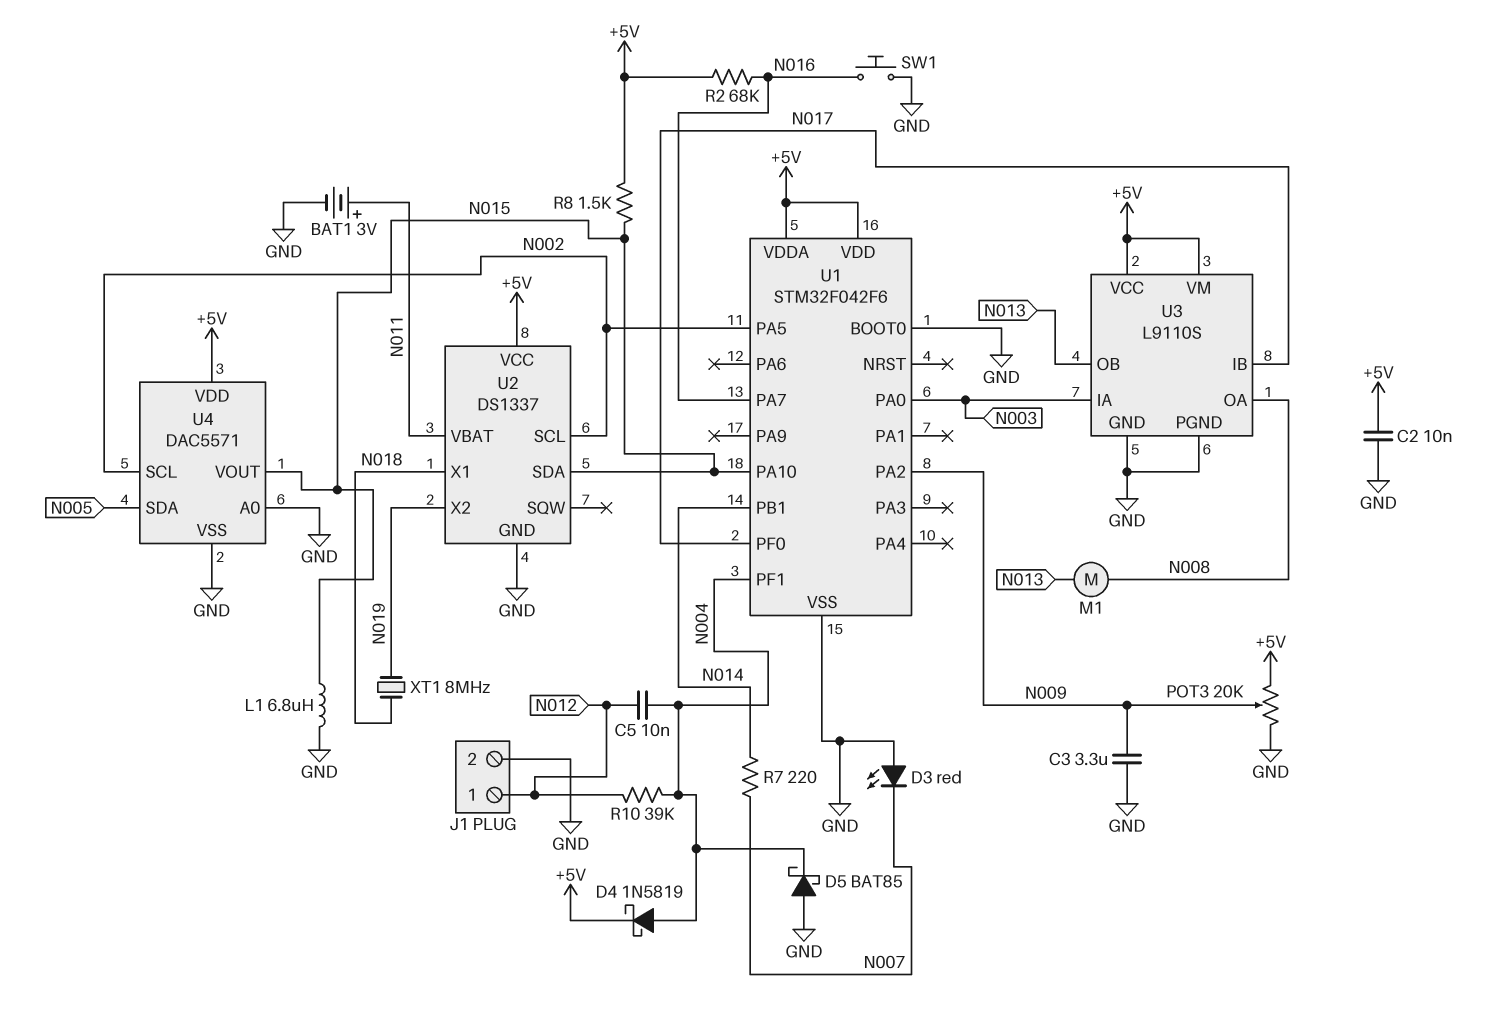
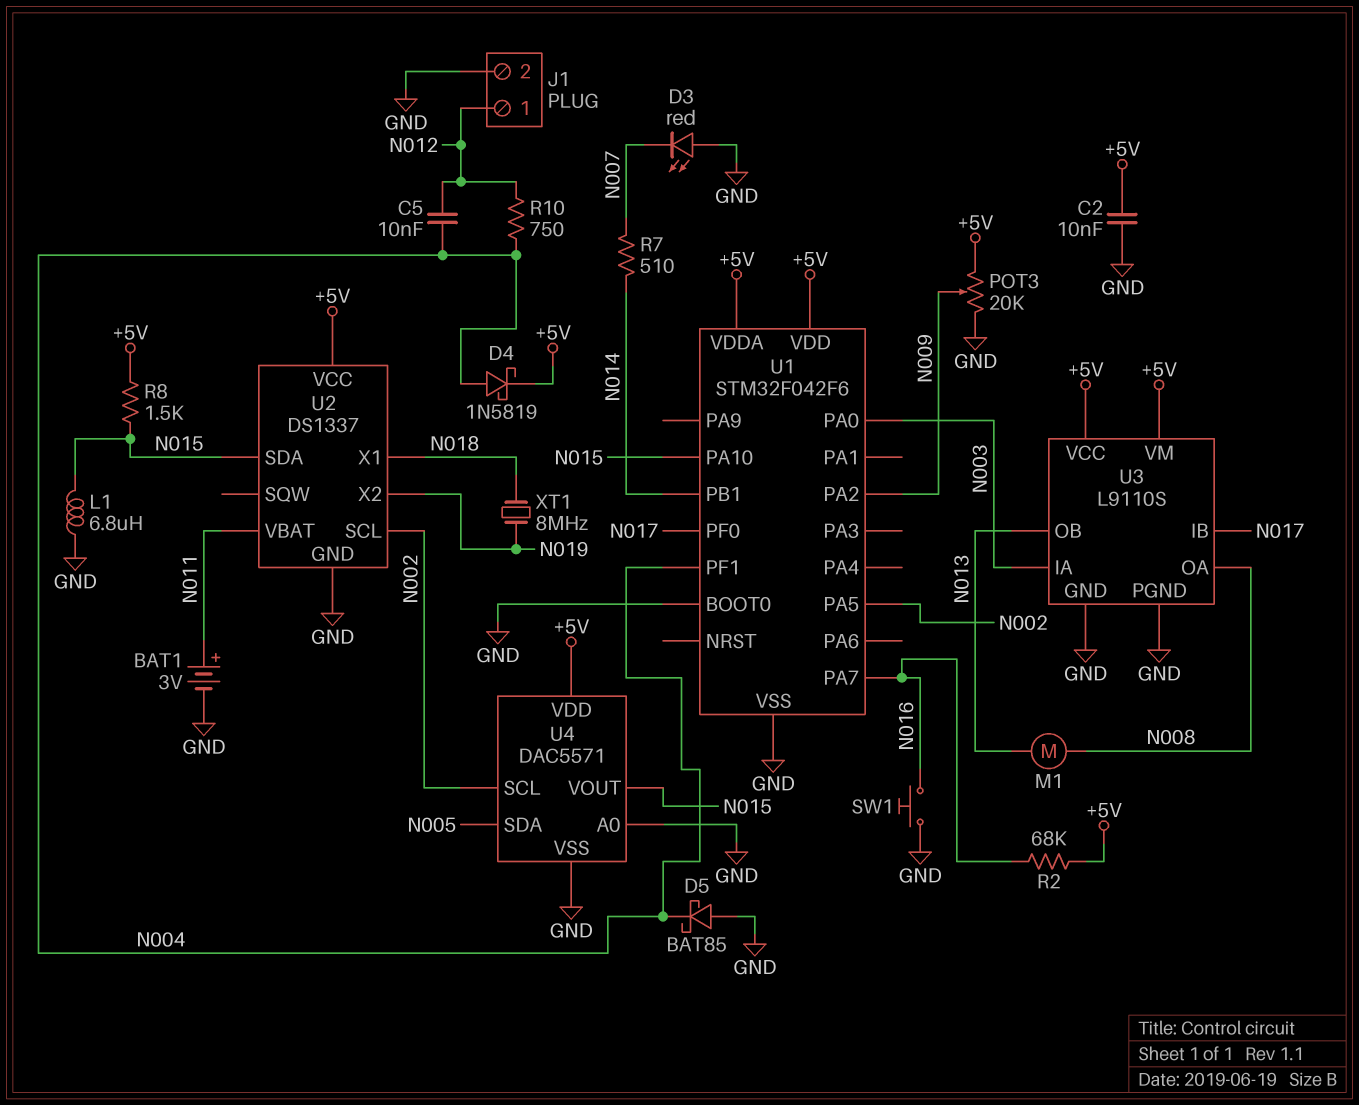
C3: 3.3uF (GND, N009) -> none
R7: 220 (N007, N014) -> 510 (N007, N014)
R10: 39k (N004, N012) -> 750 (N004, N012)

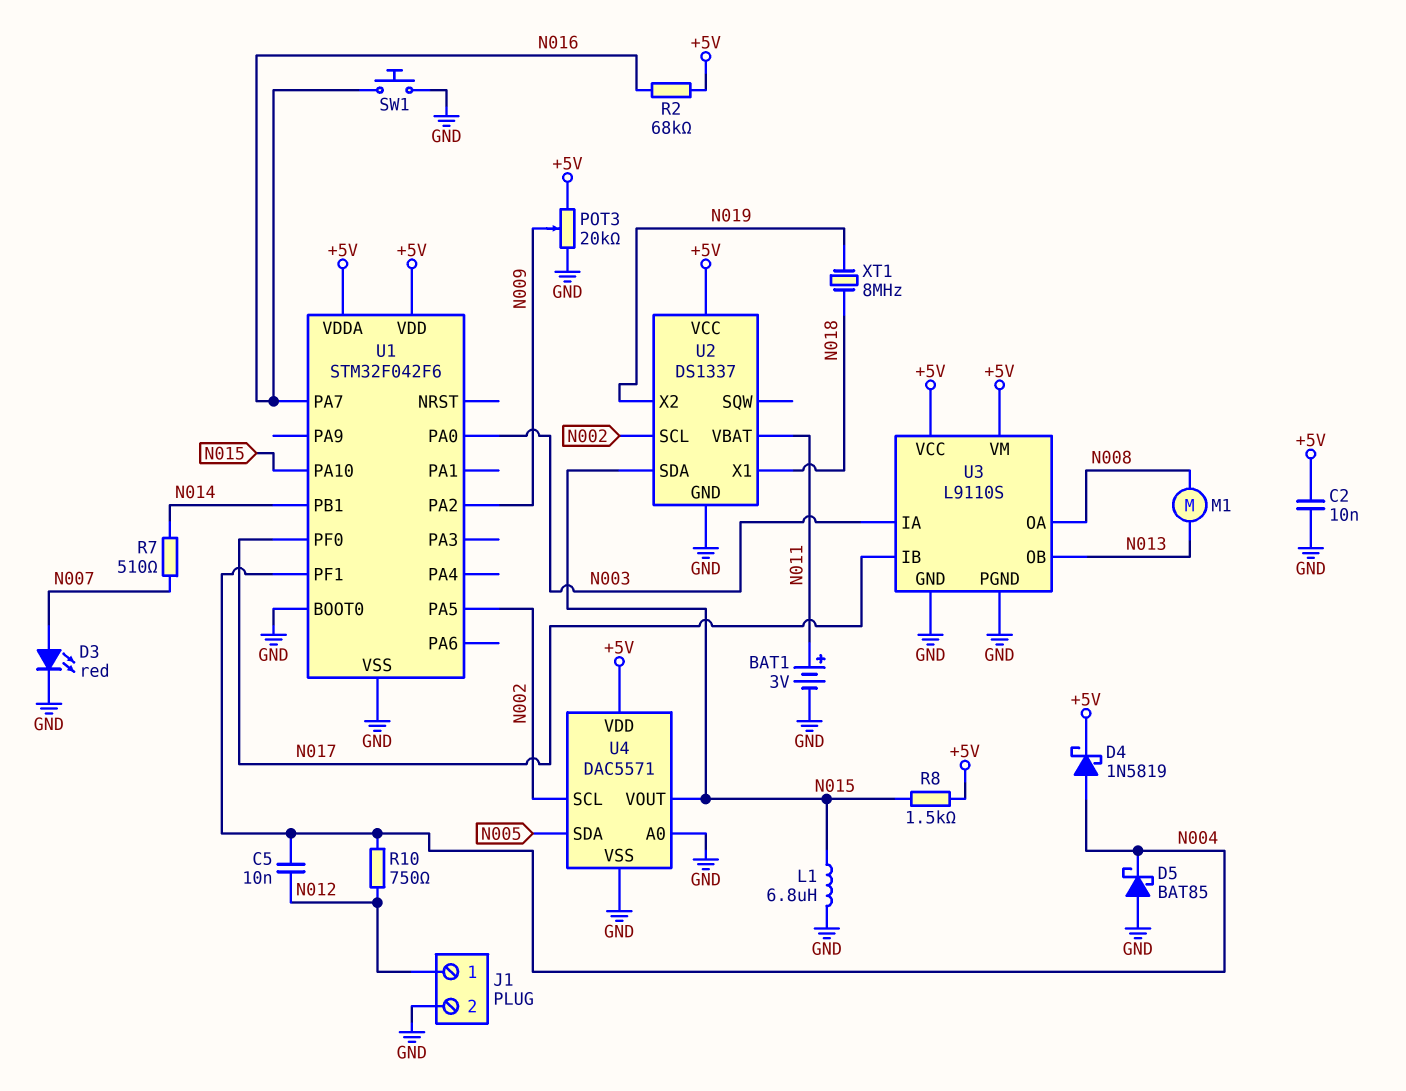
D3: LED red (A GND, K N007) -> LED red (A N007, K GND)

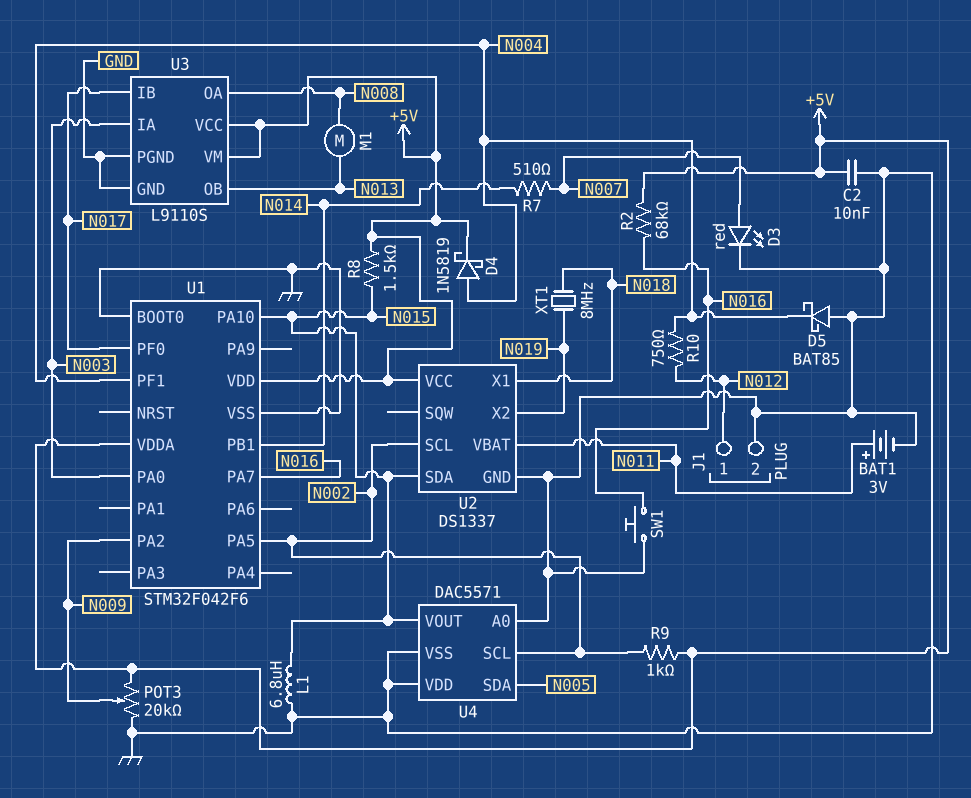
C5: 10nF (N004, N012) -> none
R9: none -> 1k (+5V, N002)
U4 pin VDD: +5V -> GND

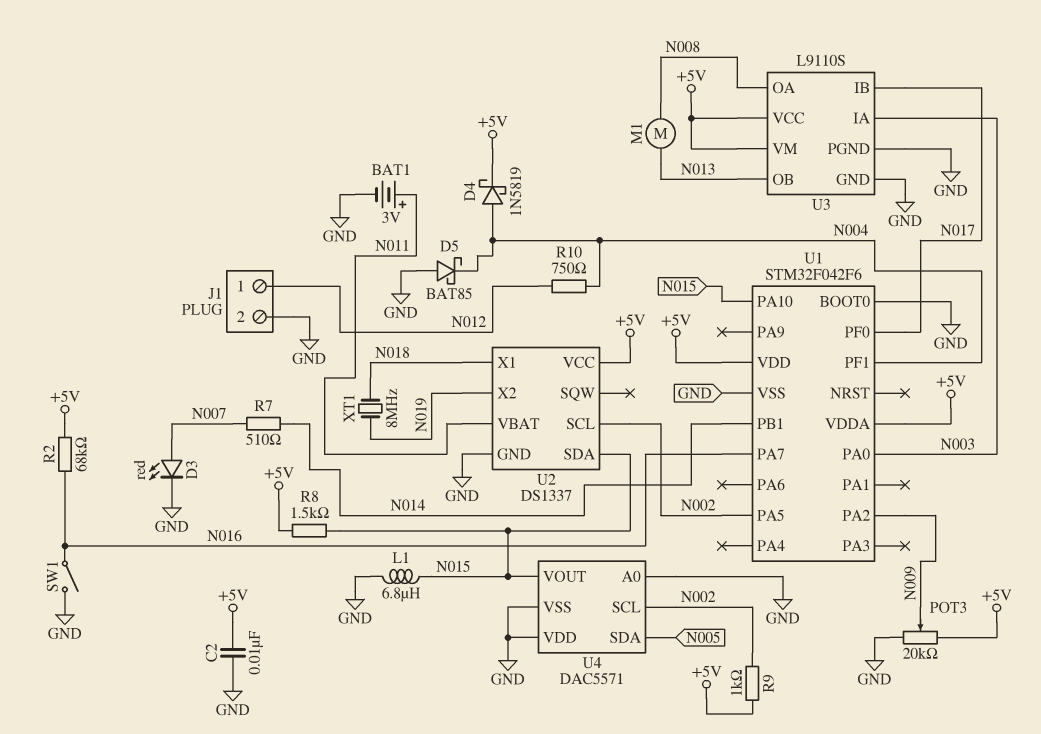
SW1: button (GND, N016) -> switch (GND, N016)

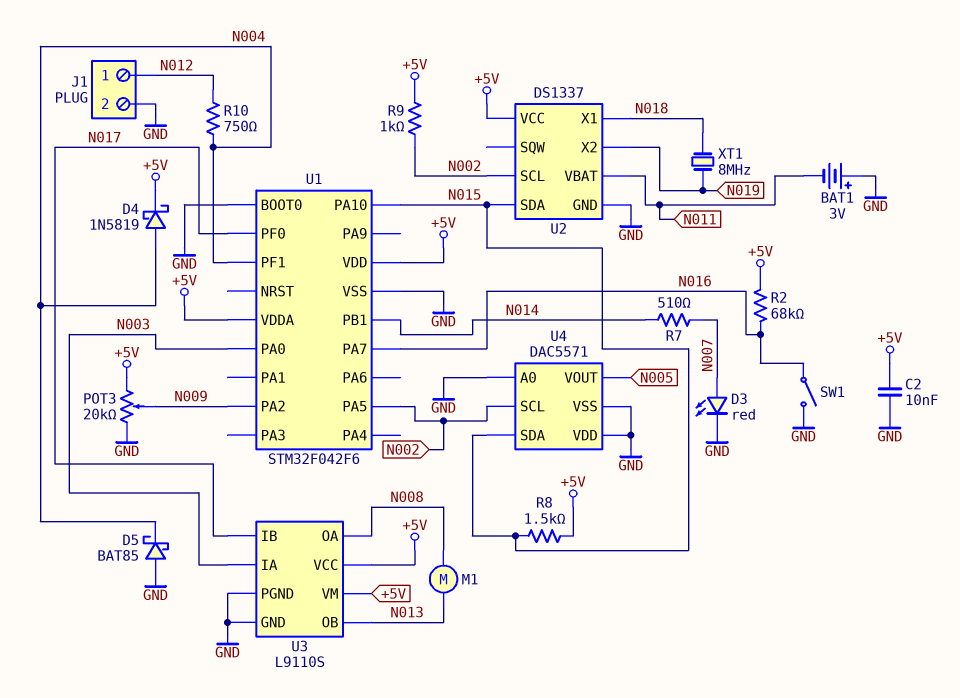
BAT1: 3V (plus N011, minus GND) -> 3V (plus GND, minus N011)
L1: 6.8uH (GND, N015) -> none
U4 pin SDA: N005 -> N015
U4 pin VOUT: N015 -> N005

